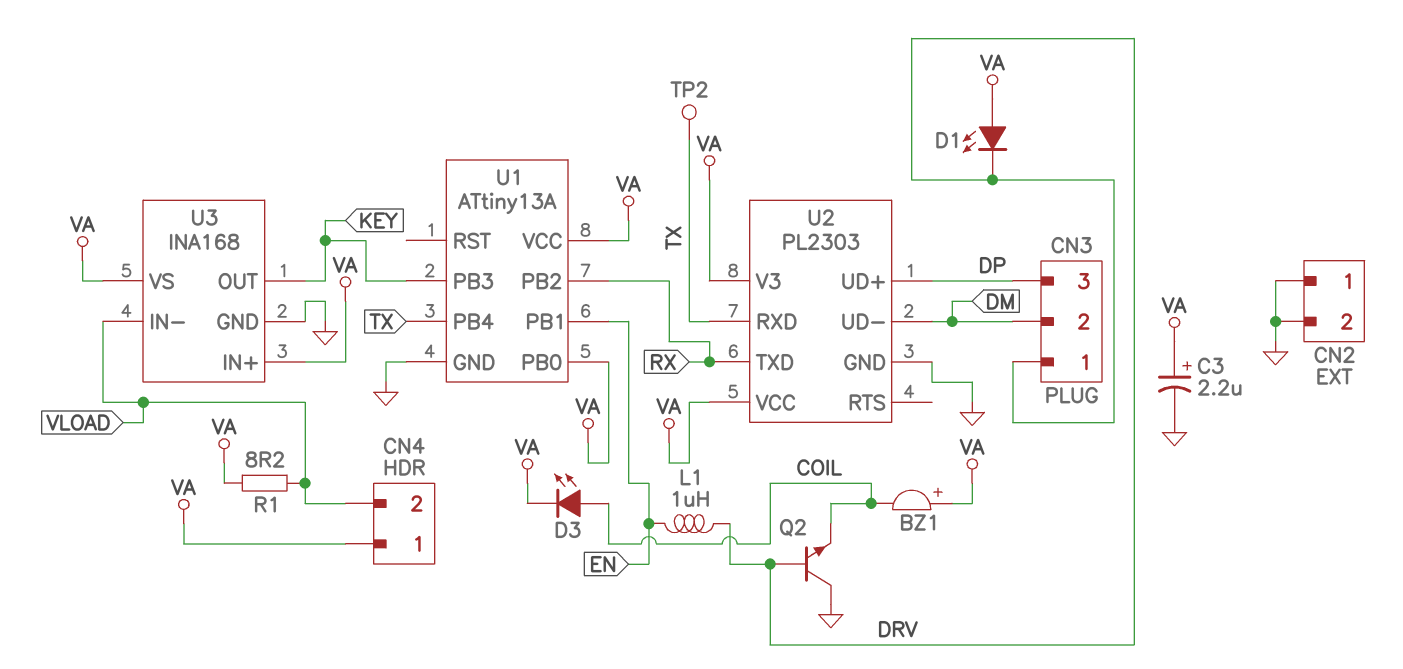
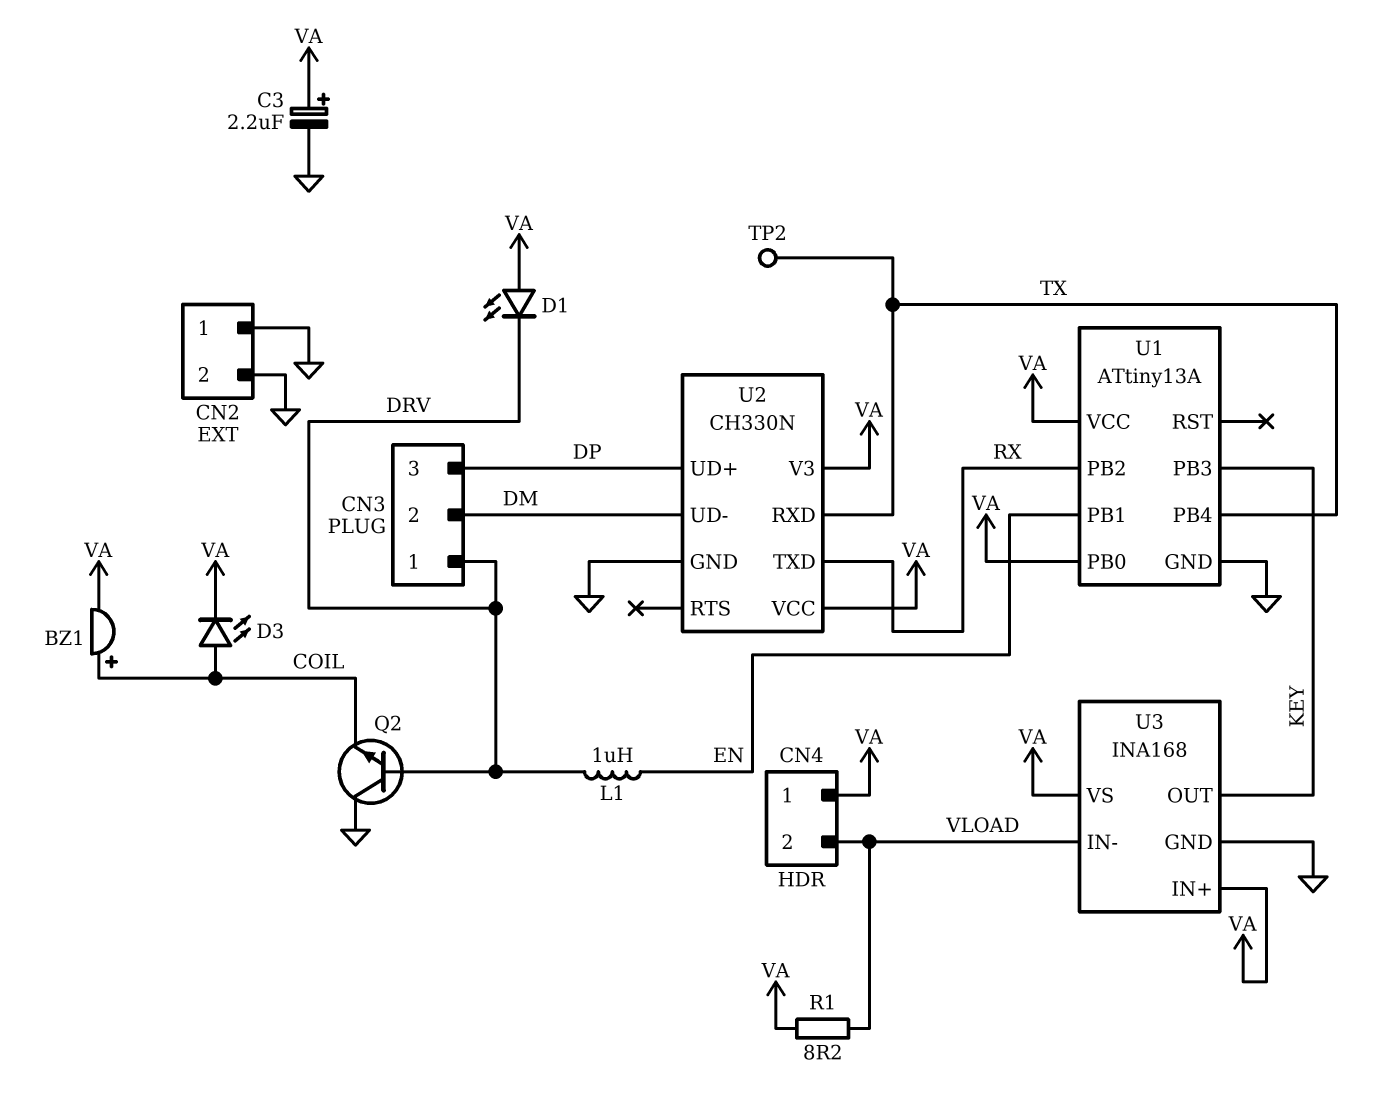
BZ1: buzzer (plus VA, minus COIL) -> buzzer (plus COIL, minus VA)
U2: PL2303 -> CH330N

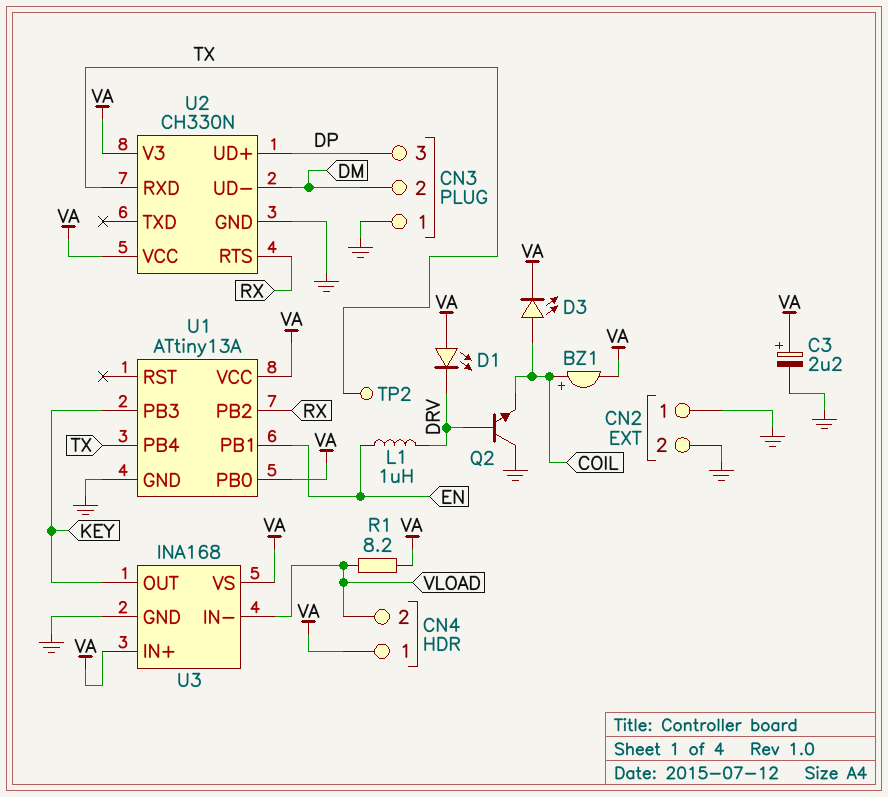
CN3 pin 1: DRV -> GND
U2 pin RTS: none -> RX
U2 pin TXD: RX -> none

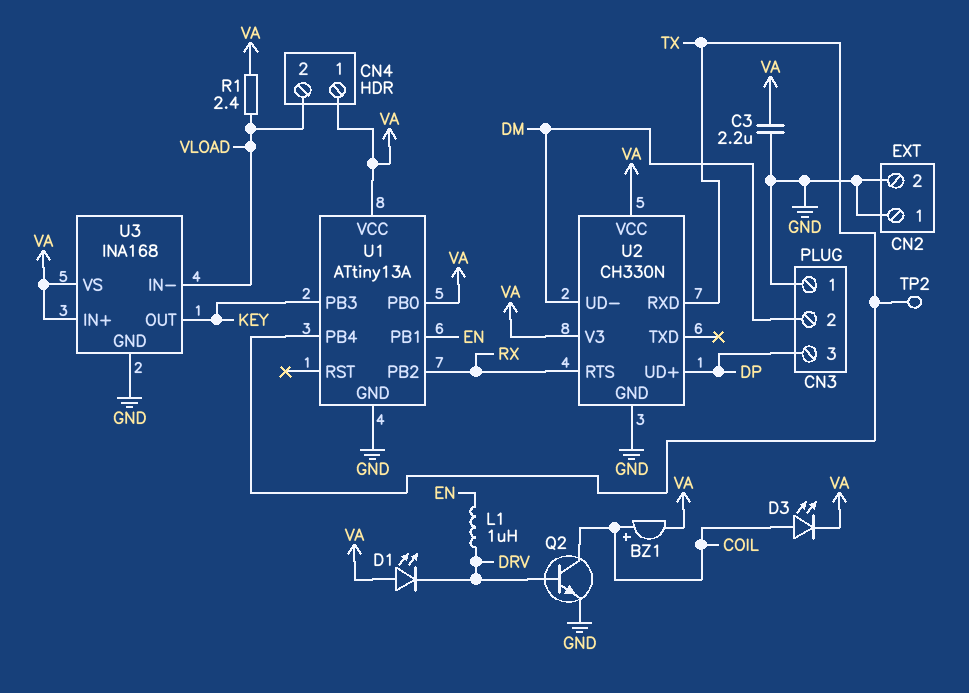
C3: 2.2uF (plus VA, minus GND) -> 2.2uF (GND, VA)
Q2: NPN (B DRV, C GND, E COIL) -> NPN (B DRV, C COIL, E GND)
R1: 8.2 (VA, VLOAD) -> 2.4 (VA, VLOAD)

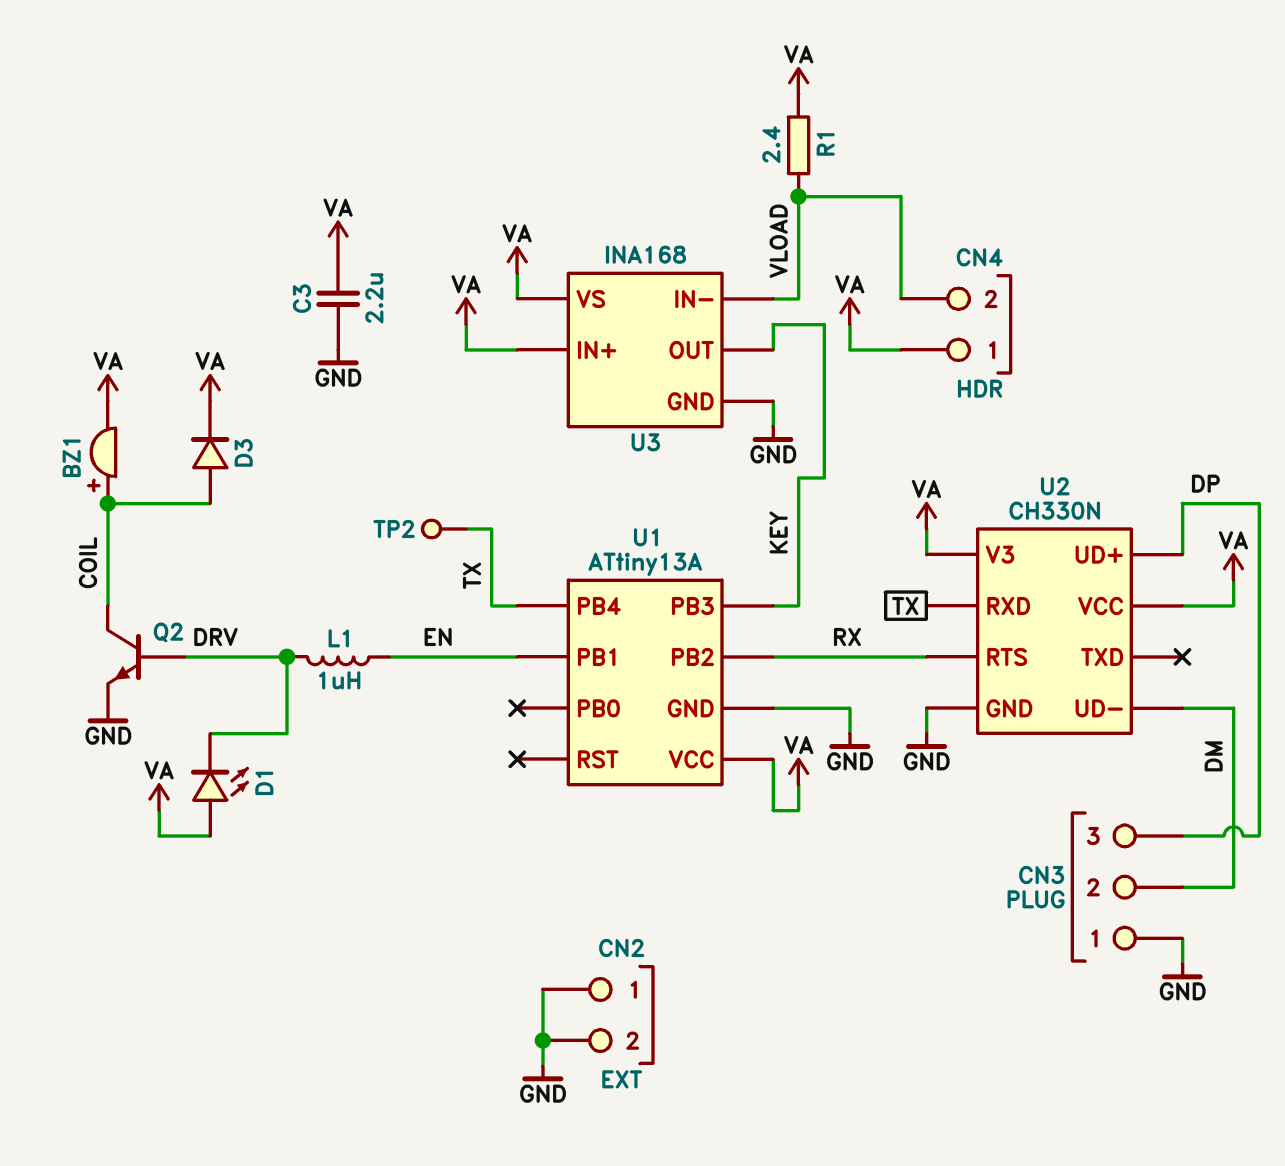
D3: LED (A COIL, K VA) -> diode (A COIL, K VA)
U1 pin PB0: VA -> none

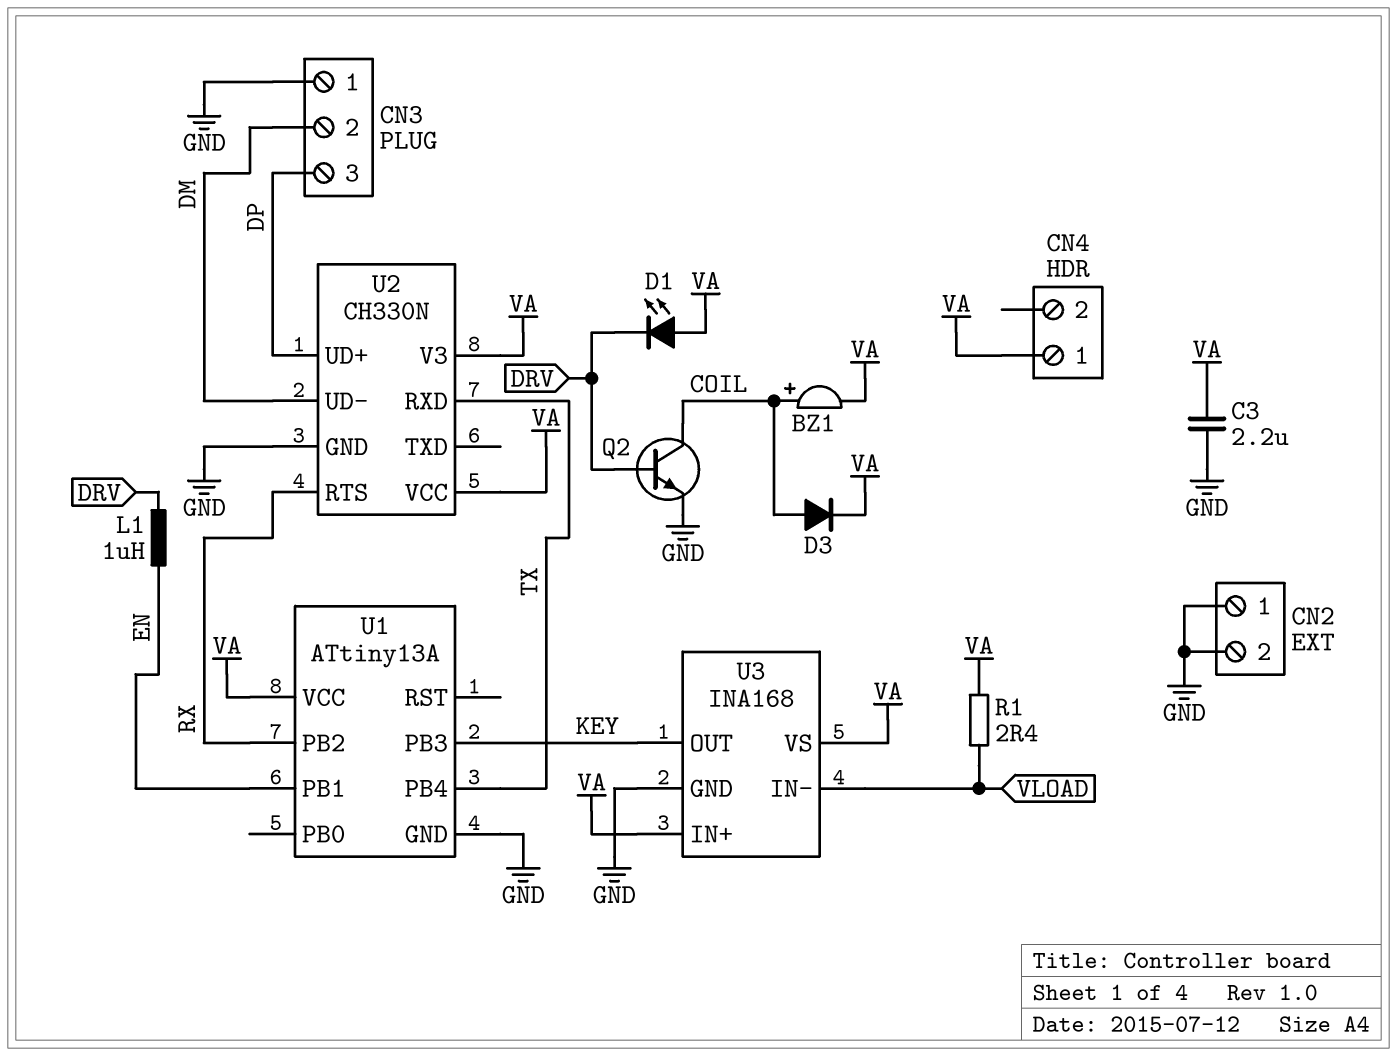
CN4 pin 2: VLOAD -> none
TP2: test point (TX) -> none

